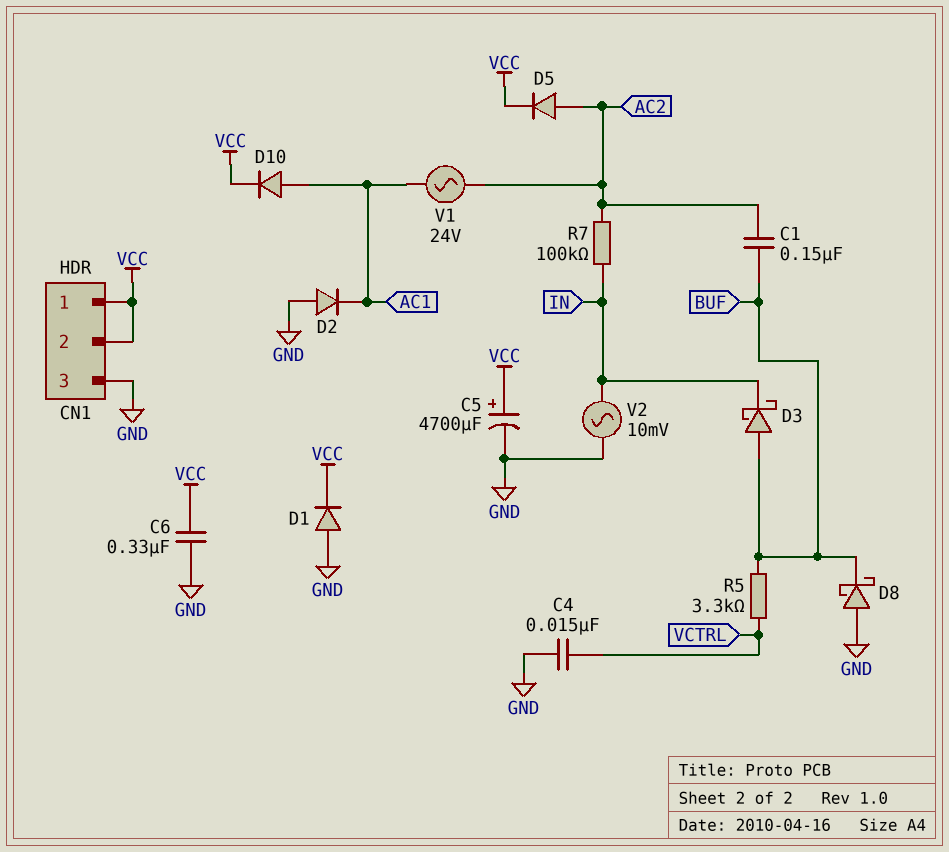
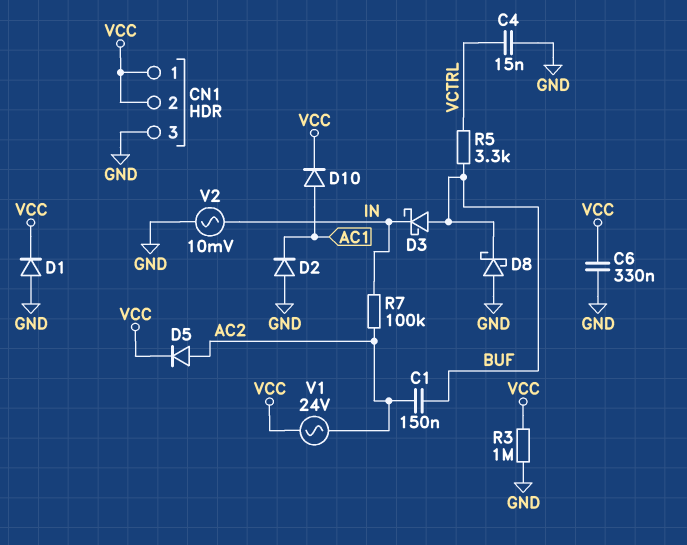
C5: 4700uF (plus VCC, minus GND) -> none
R3: none -> 1M (GND, VCC)
V1: AC 24V (AC1, AC2) -> AC 24V (AC2, VCC)

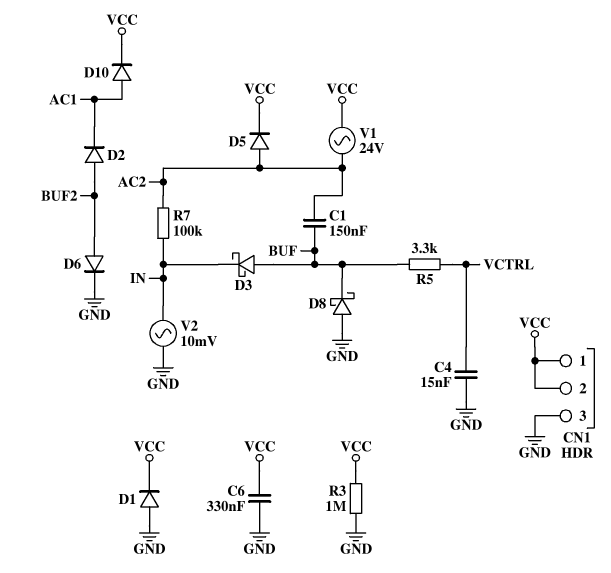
D2: diode (A GND, K AC1) -> diode (A BUF2, K AC1)
D6: none -> diode (A BUF2, K GND)

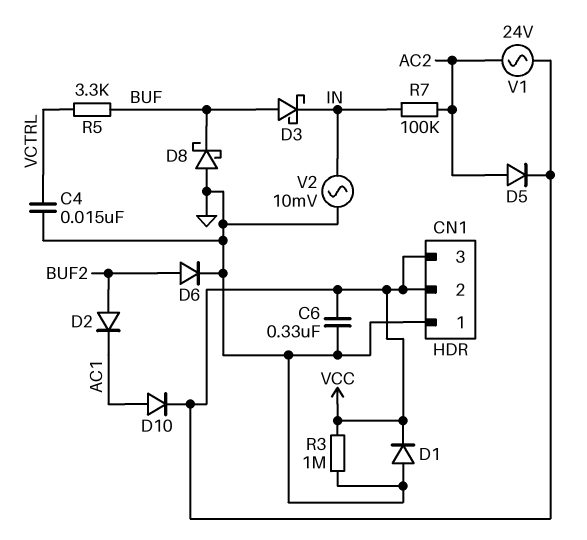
C1: 150nF (AC2, BUF) -> none
CN1 pin 1: VCC -> GND
CN1 pin 3: GND -> VCC

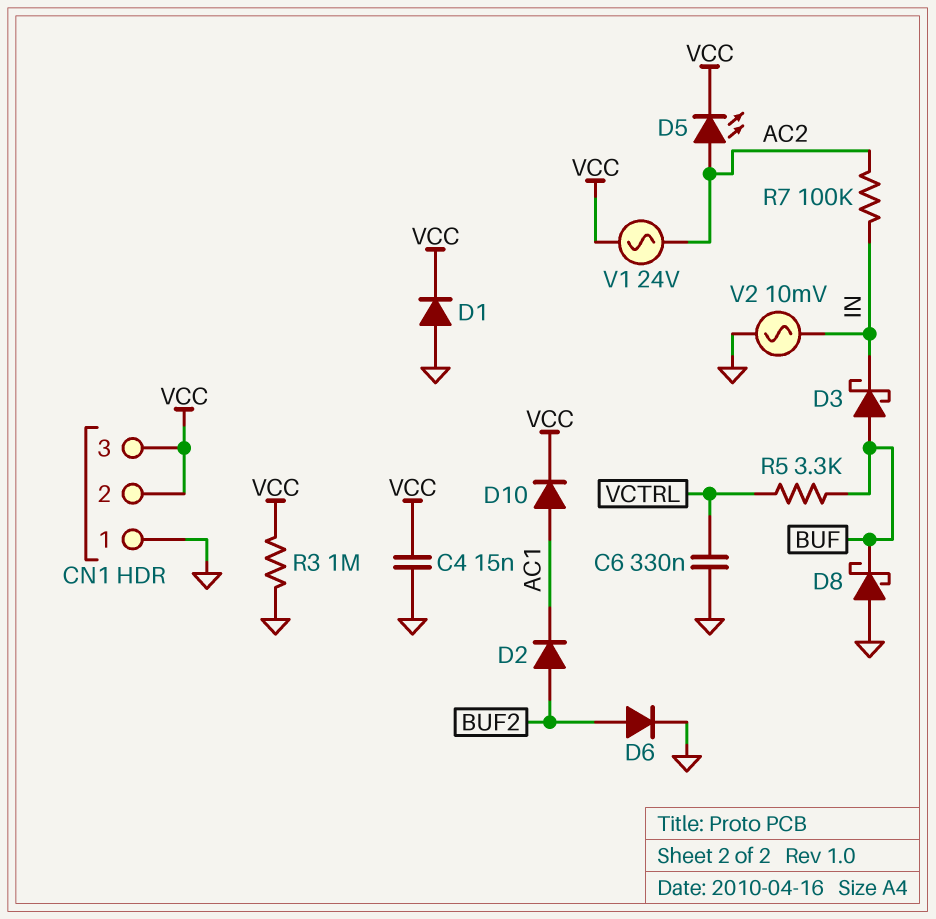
C4: 15nF (GND, VCTRL) -> 15nF (GND, VCC)
C6: 330nF (GND, VCC) -> 330nF (GND, VCTRL)
D5: diode (A AC2, K VCC) -> LED (A AC2, K VCC)

